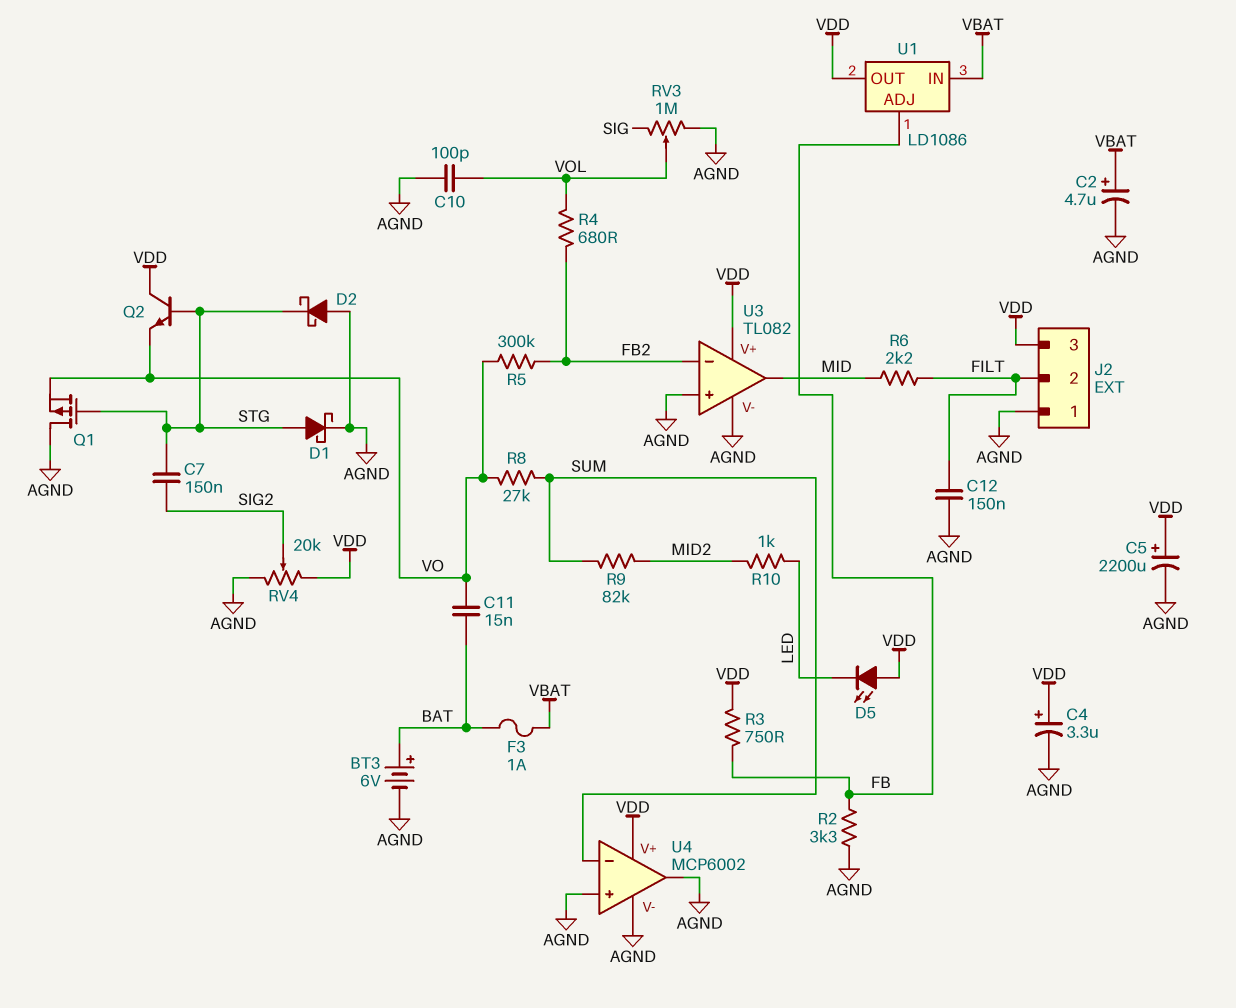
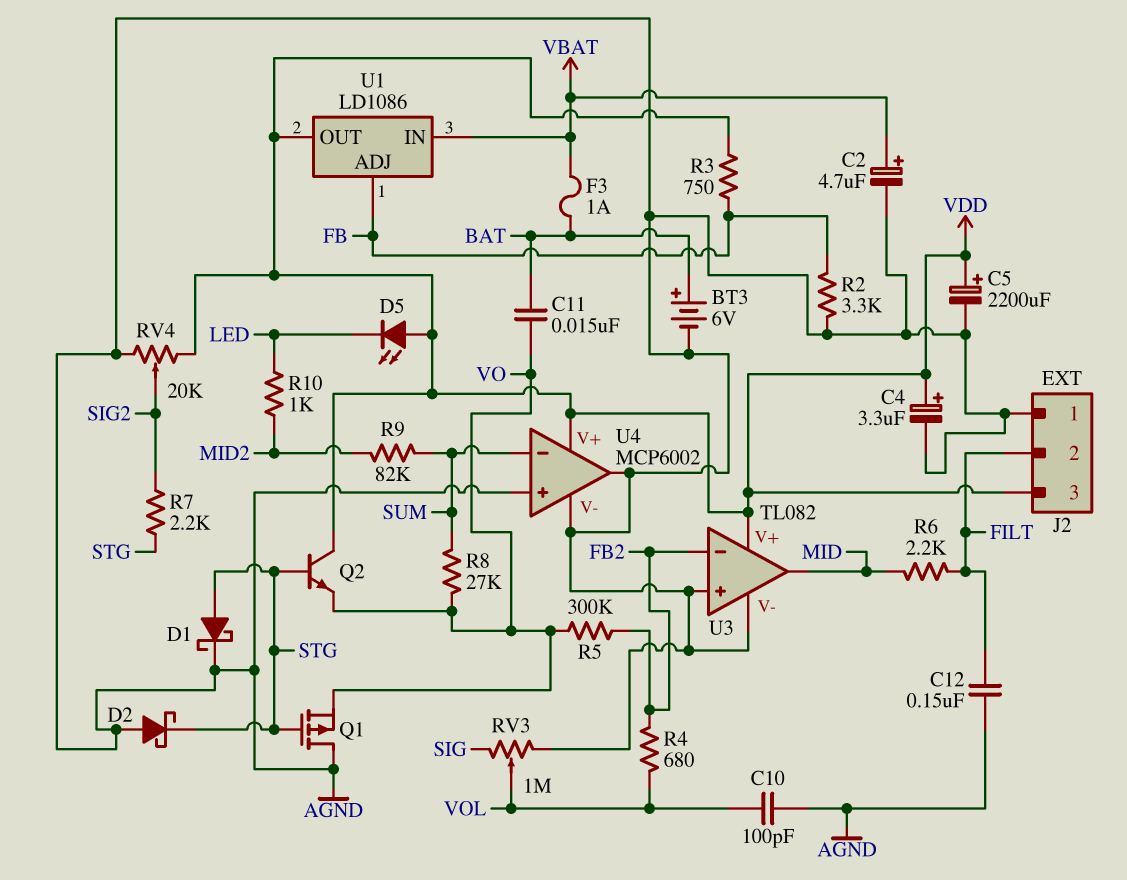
C7: 150nF (SIG2, STG) -> none
R7: none -> 2.2k (SIG2, STG)

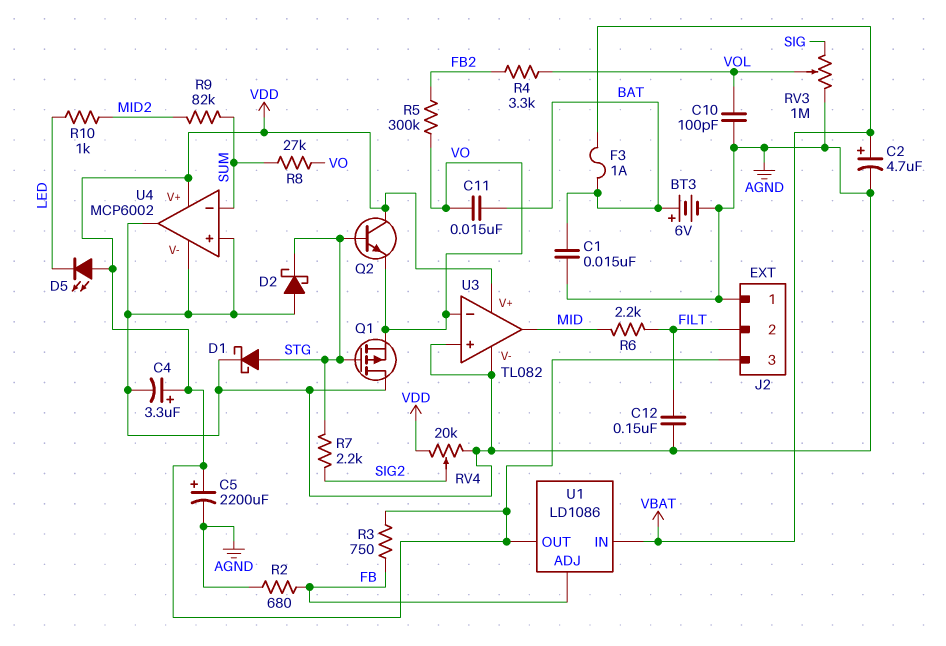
C1: none -> 15nF (AGND, BAT)
R2: 3.3k (AGND, FB) -> 680 (AGND, FB)
R4: 680 (FB2, VOL) -> 3.3k (FB2, VOL)
U3 pin in-: FB2 -> VO

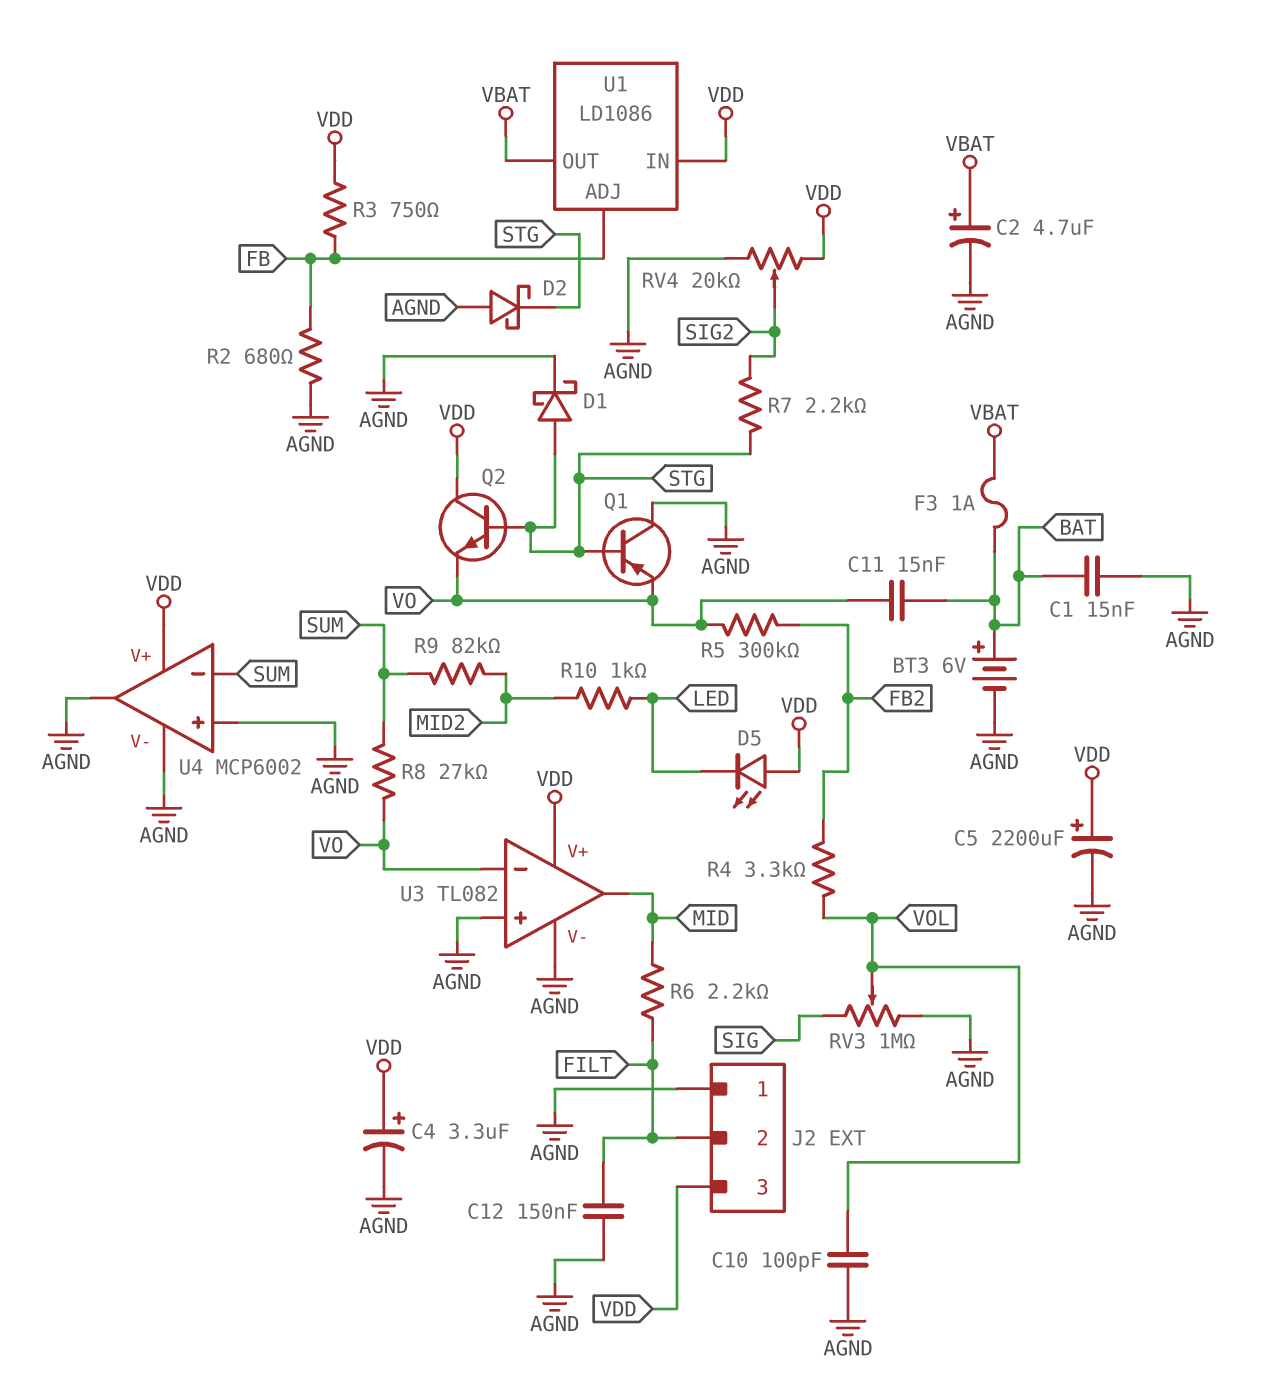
Q1: PMOS (G STG, D AGND, S VO) -> PNP (B STG, C AGND, E VO)
U1 pin IN: VBAT -> VDD
U1 pin OUT: VDD -> VBAT

